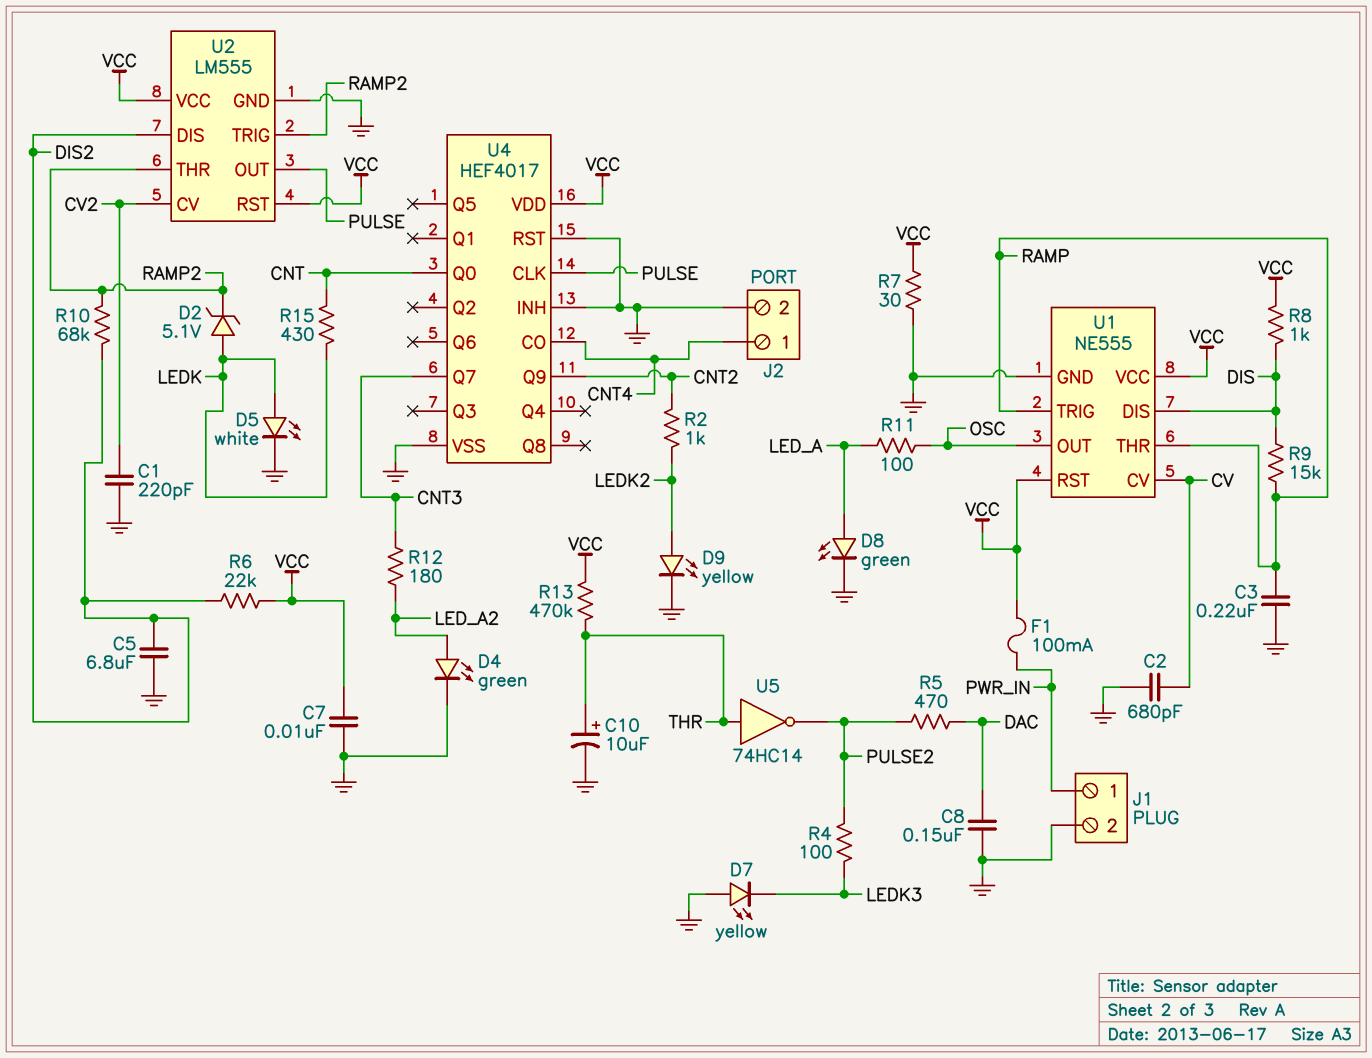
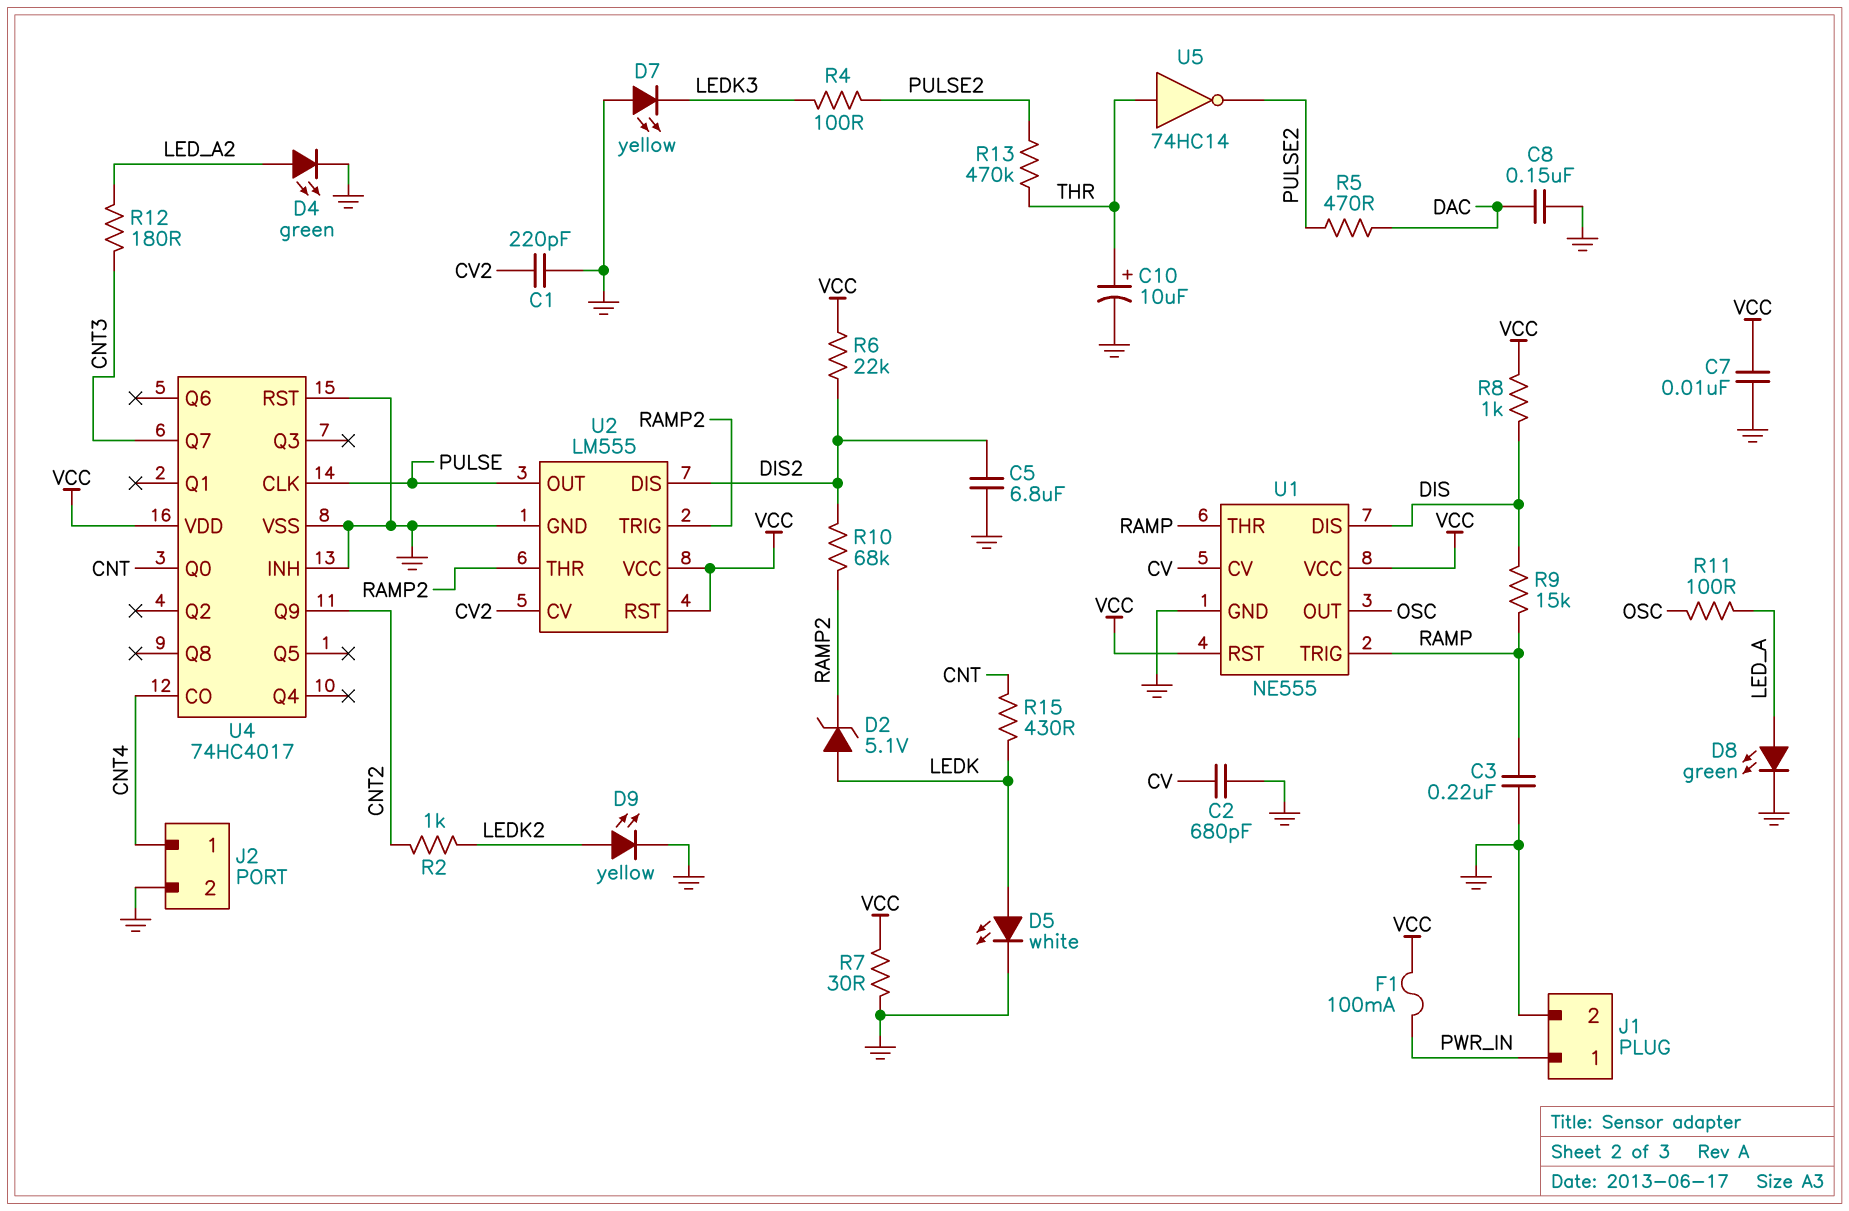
R13: 470k (THR, VCC) -> 470k (PULSE2, THR)
U4: HEF4017 -> 74HC4017

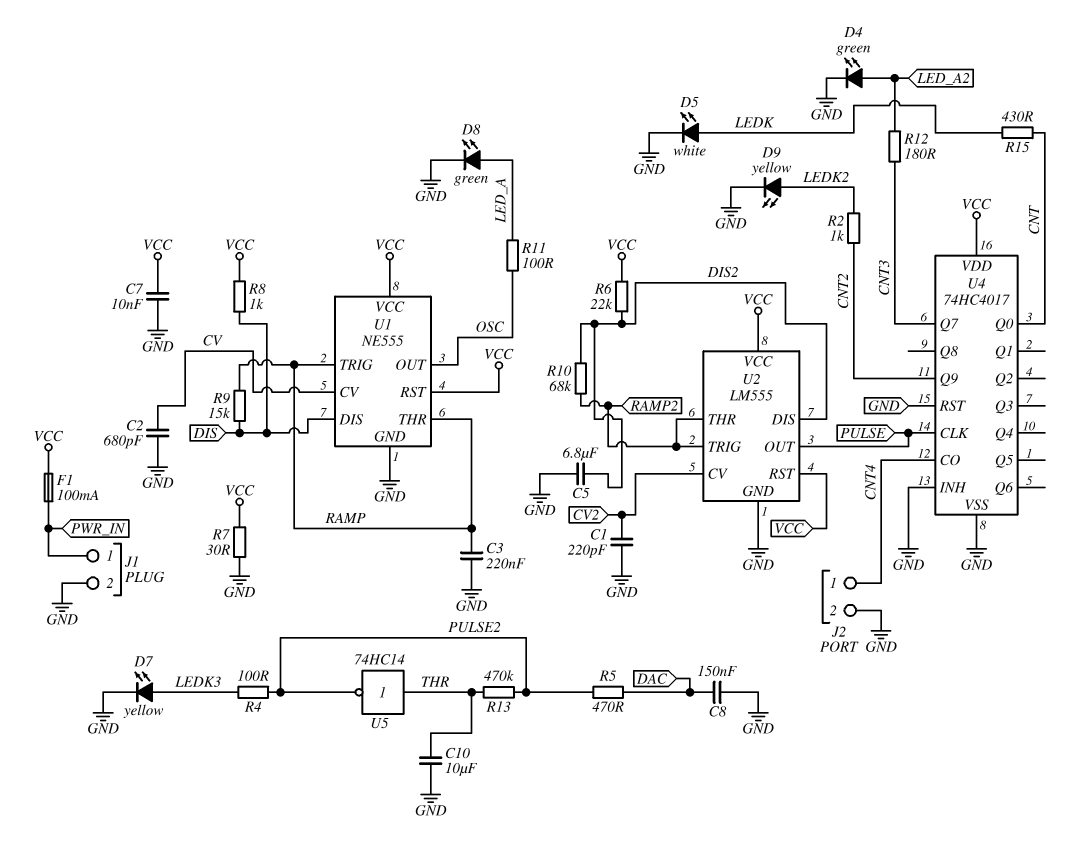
C10: 10uF (plus THR, minus GND) -> 10uF (GND, THR)
D2: zener 5.1V (A LEDK, K RAMP2) -> none
D7: LED yellow (A GND, K LEDK3) -> LED yellow (A LEDK3, K GND)

